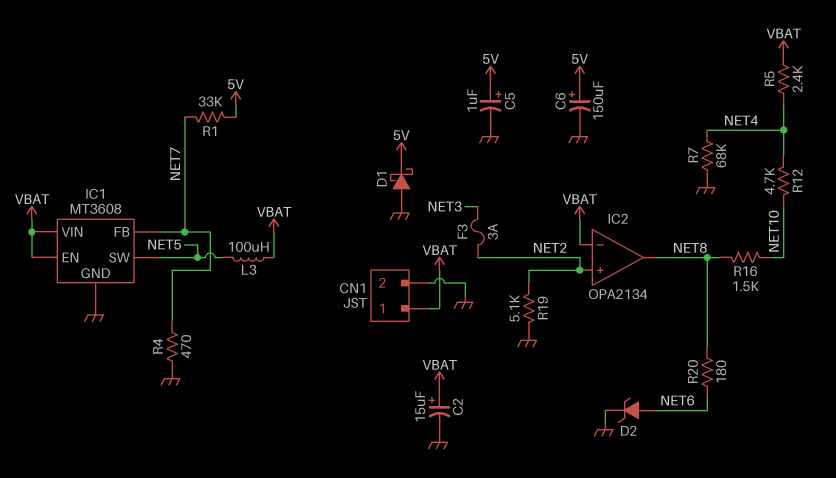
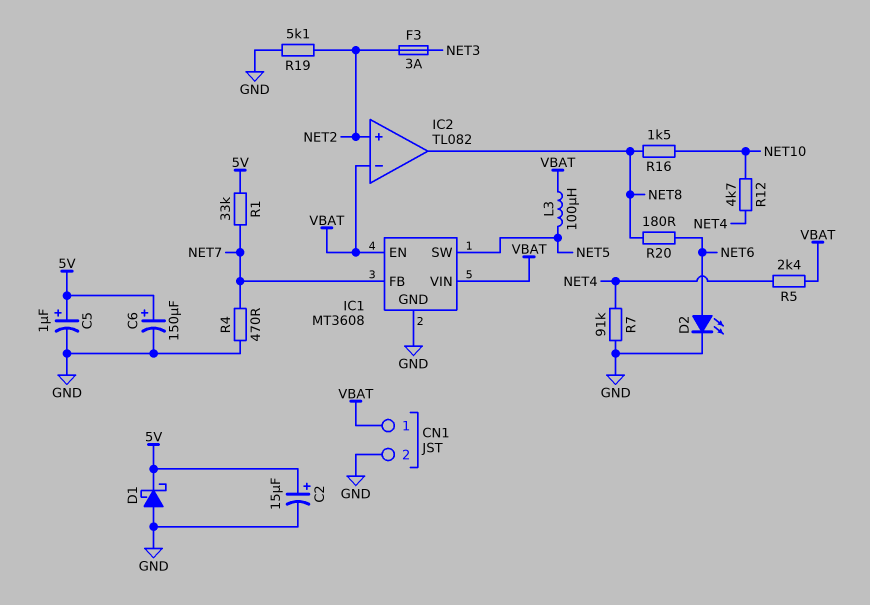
C2: 15uF (plus VBAT, minus GND) -> 15uF (plus 5V, minus GND)
D2: zener (A NET6, K GND) -> LED (A NET6, K GND)
IC2: OPA2134 -> TL082
R7: 68k (GND, NET4) -> 91k (GND, NET4)

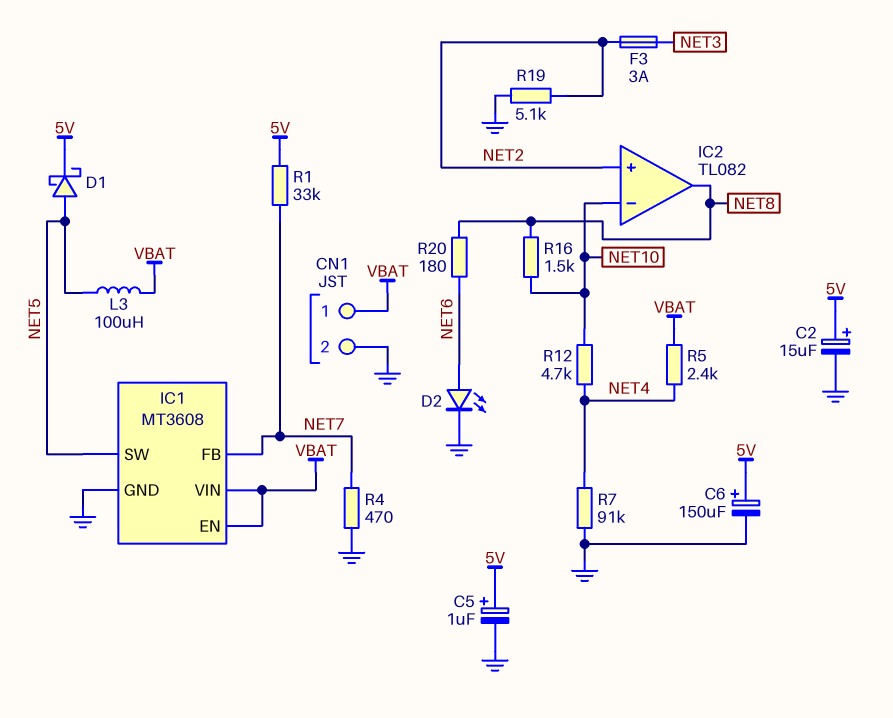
D1: schottky (A GND, K 5V) -> schottky (A NET5, K 5V)
IC2 pin in-: VBAT -> NET10

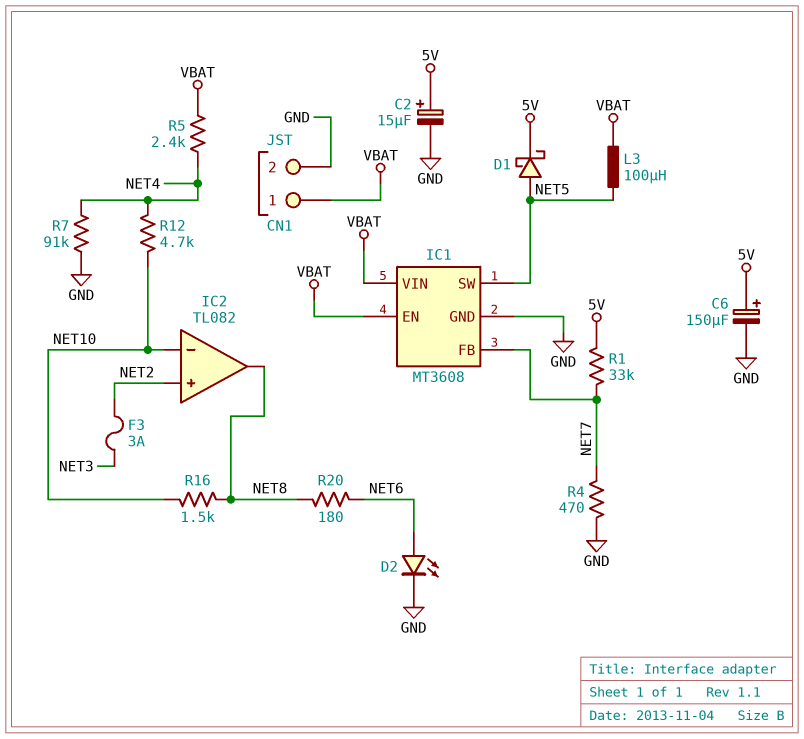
C5: 1uF (plus 5V, minus GND) -> none
R19: 5.1k (GND, NET2) -> none

